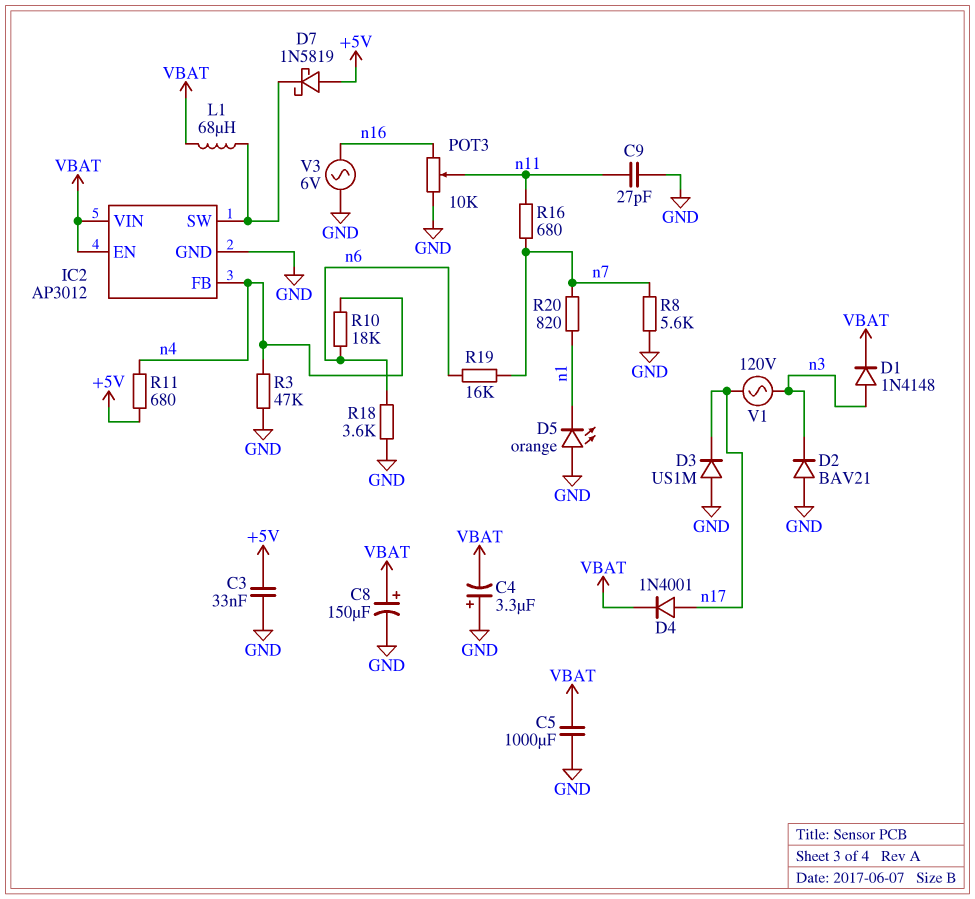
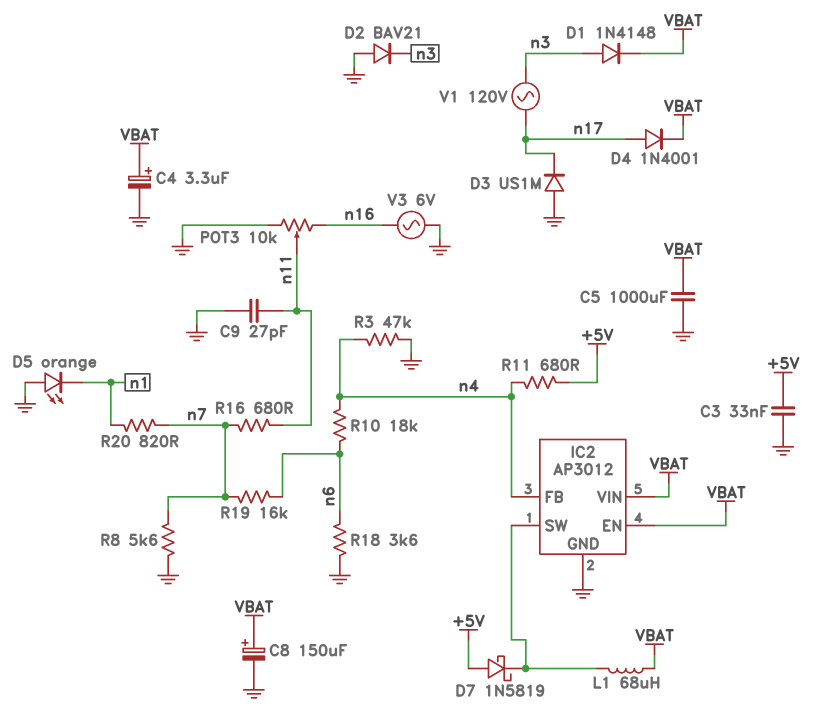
C4: 3.3uF (plus GND, minus VBAT) -> 3.3uF (plus VBAT, minus GND)

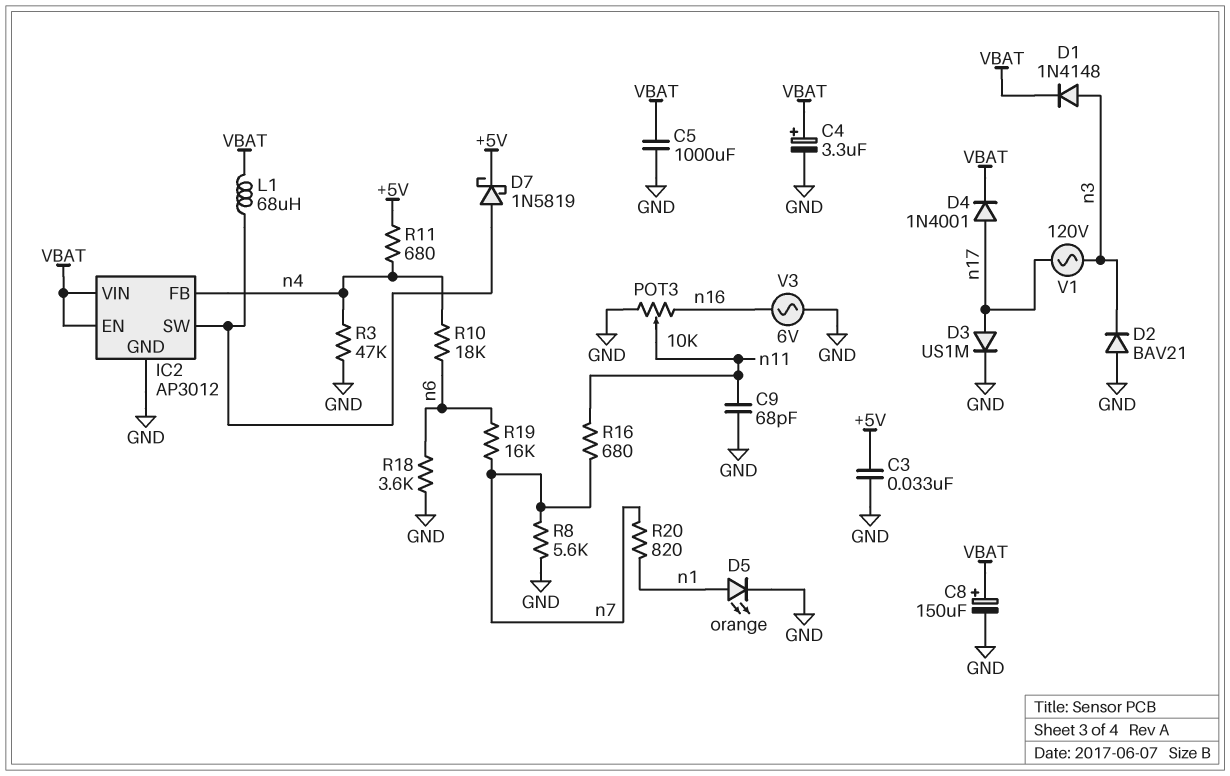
C9: 27pF (GND, n11) -> 68pF (GND, n11)
D3: diode US1M (A GND, K n17) -> diode US1M (A n17, K GND)
D5: LED orange (A GND, K n1) -> LED orange (A n1, K GND)
D7: schottky 1N5819 (A +5V, K IC2/SW) -> schottky 1N5819 (A IC2/SW, K +5V)

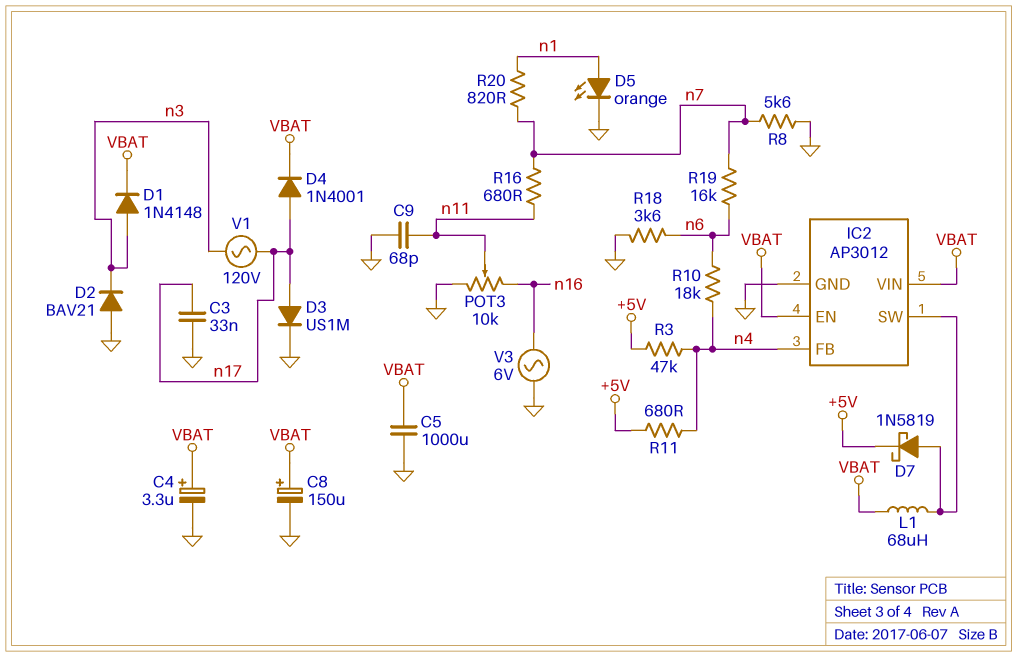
C3: 33nF (+5V, GND) -> 33nF (GND, n17)
R3: 47k (GND, n4) -> 47k (+5V, n4)

